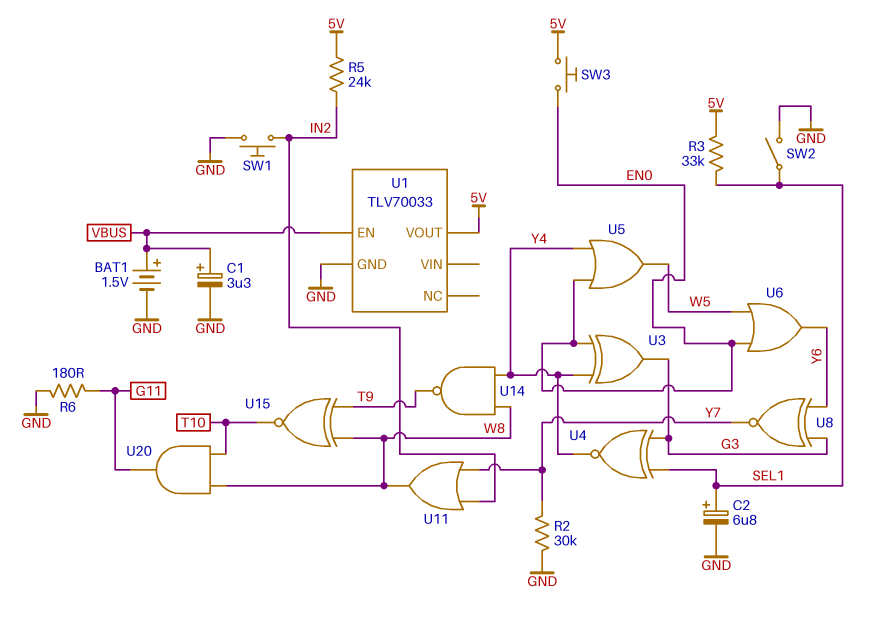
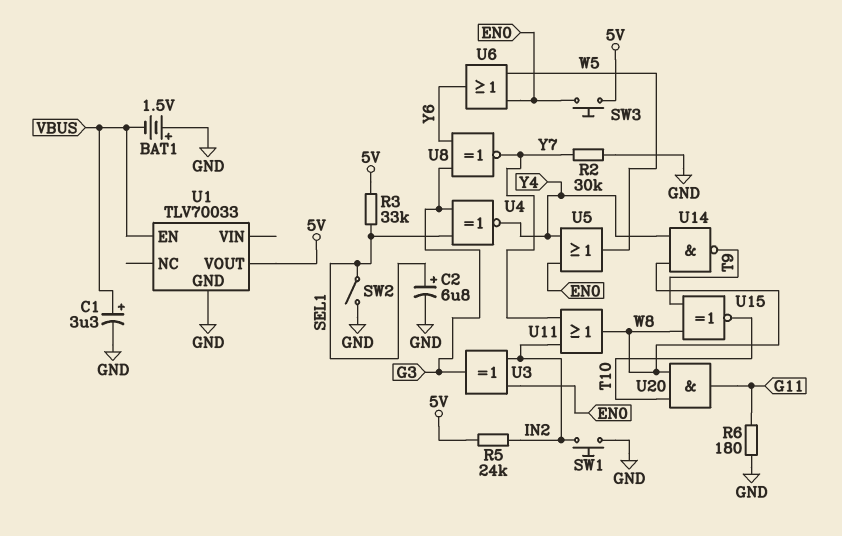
BAT1: 1.5V (plus VBUS, minus GND) -> 1.5V (plus GND, minus VBUS)
U3: XOR (in EN0, in Y4, out G3) -> XOR (in EN0, in IN2, out G3)

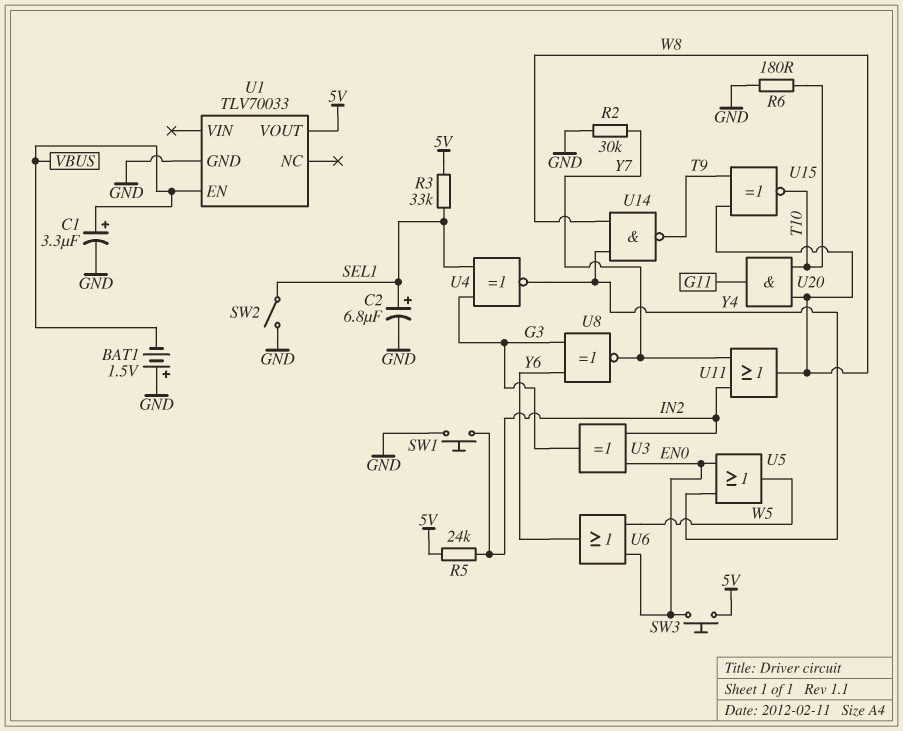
R6: 180 (G11, GND) -> 180 (GND, T10)

